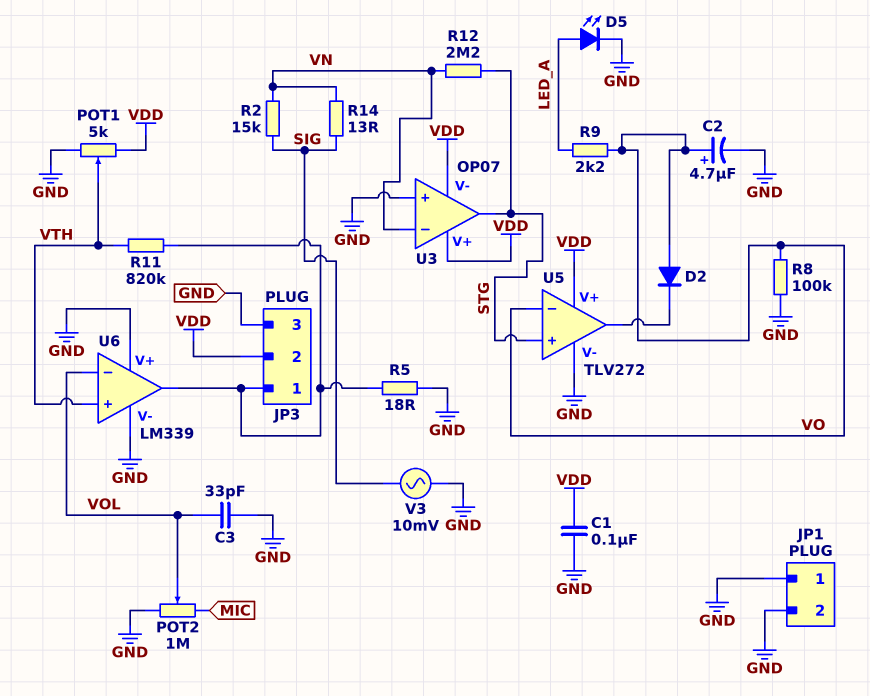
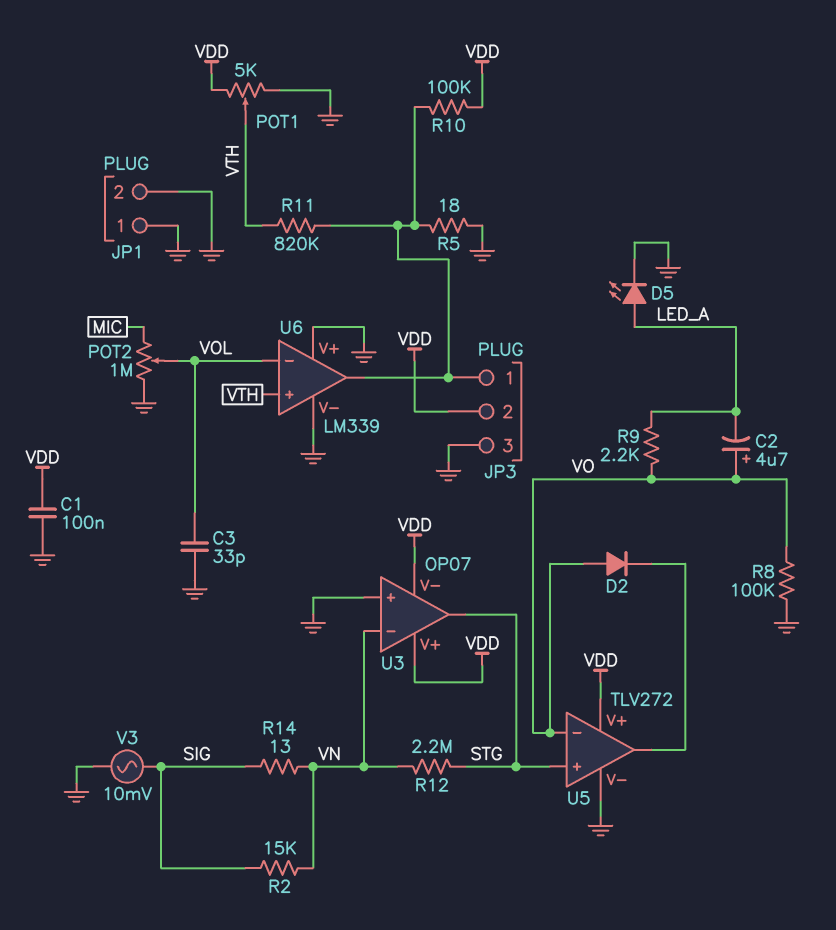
C2: 4.7uF (plus VO, minus GND) -> 4.7uF (plus VO, minus LED_A)
R10: none -> 100k (JP3/1, VDD)

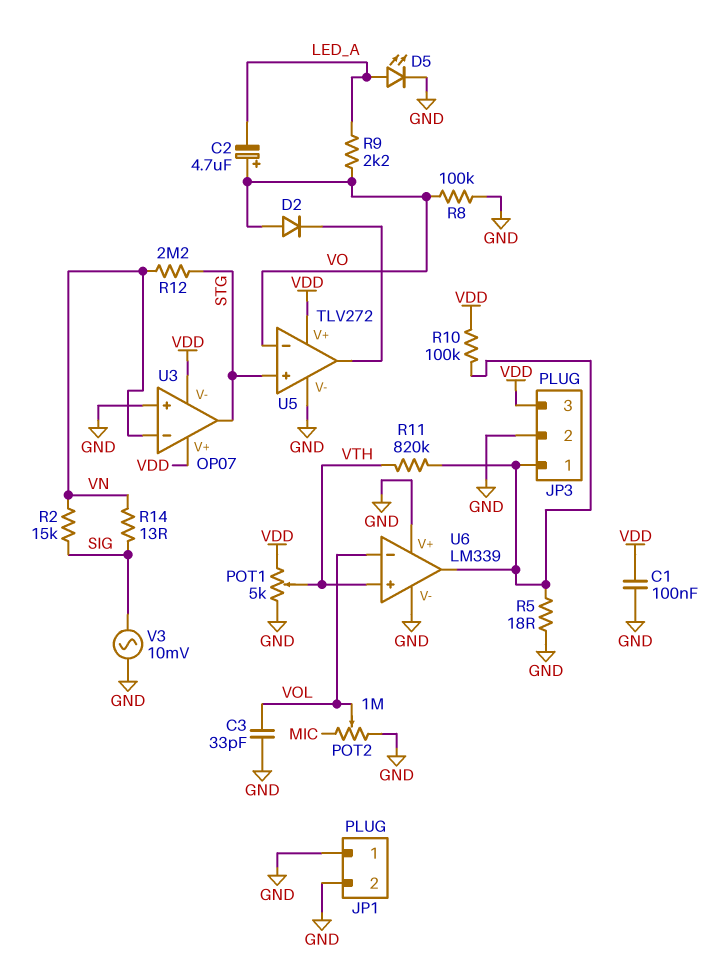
JP3 pin 2: VDD -> GND
JP3 pin 3: GND -> VDD

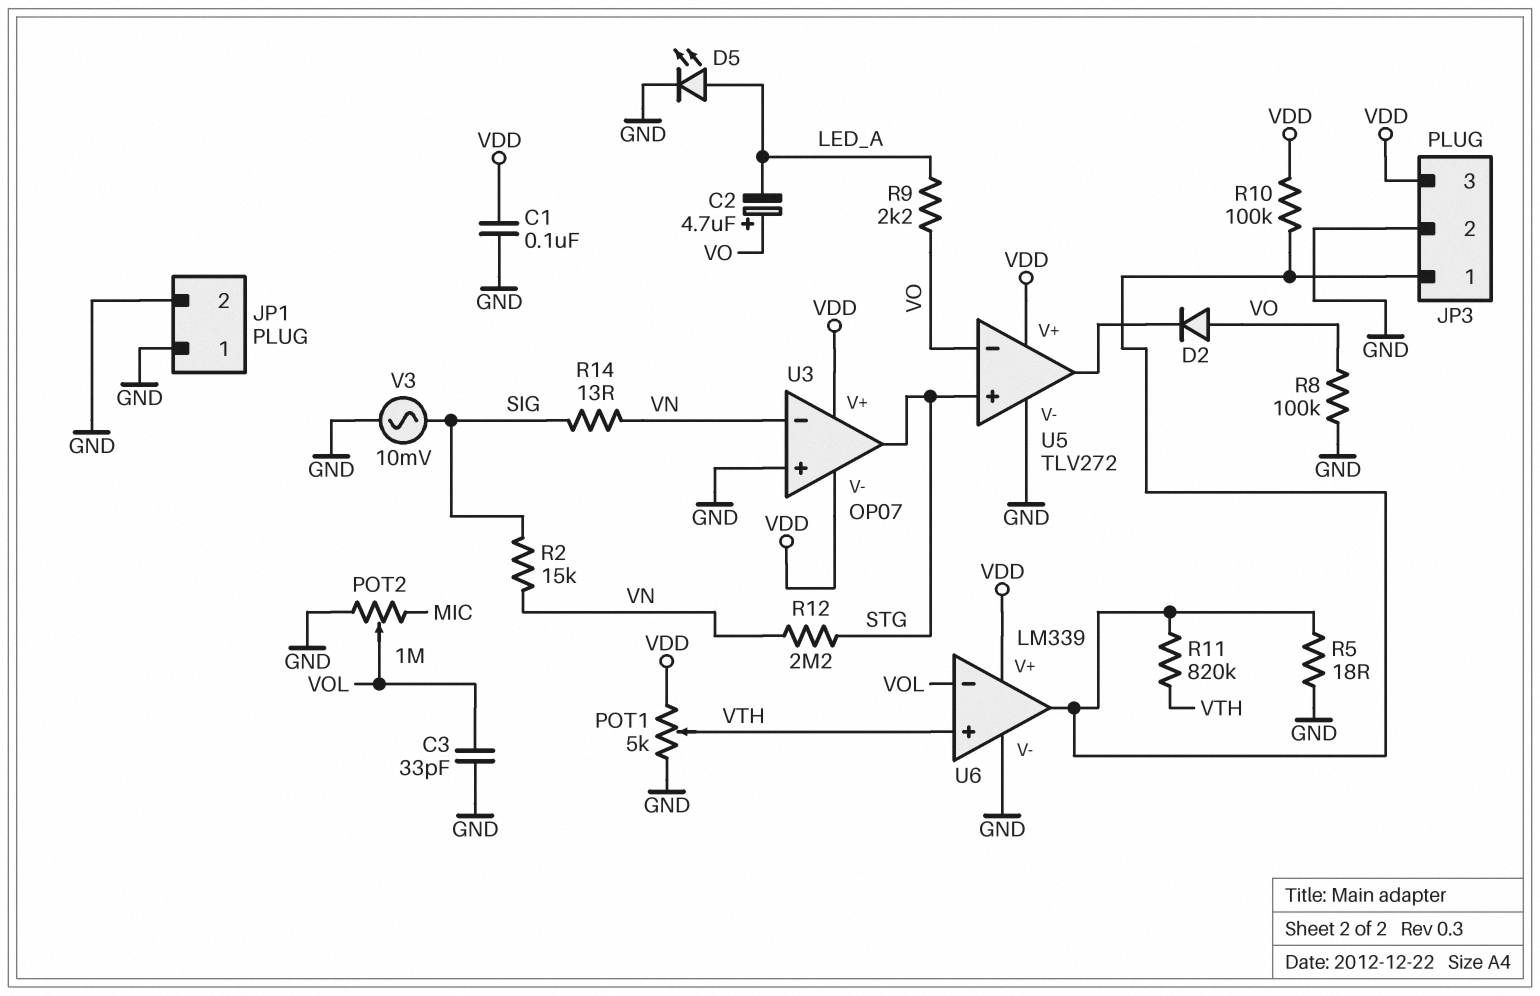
U6 pin V+: GND -> VDD

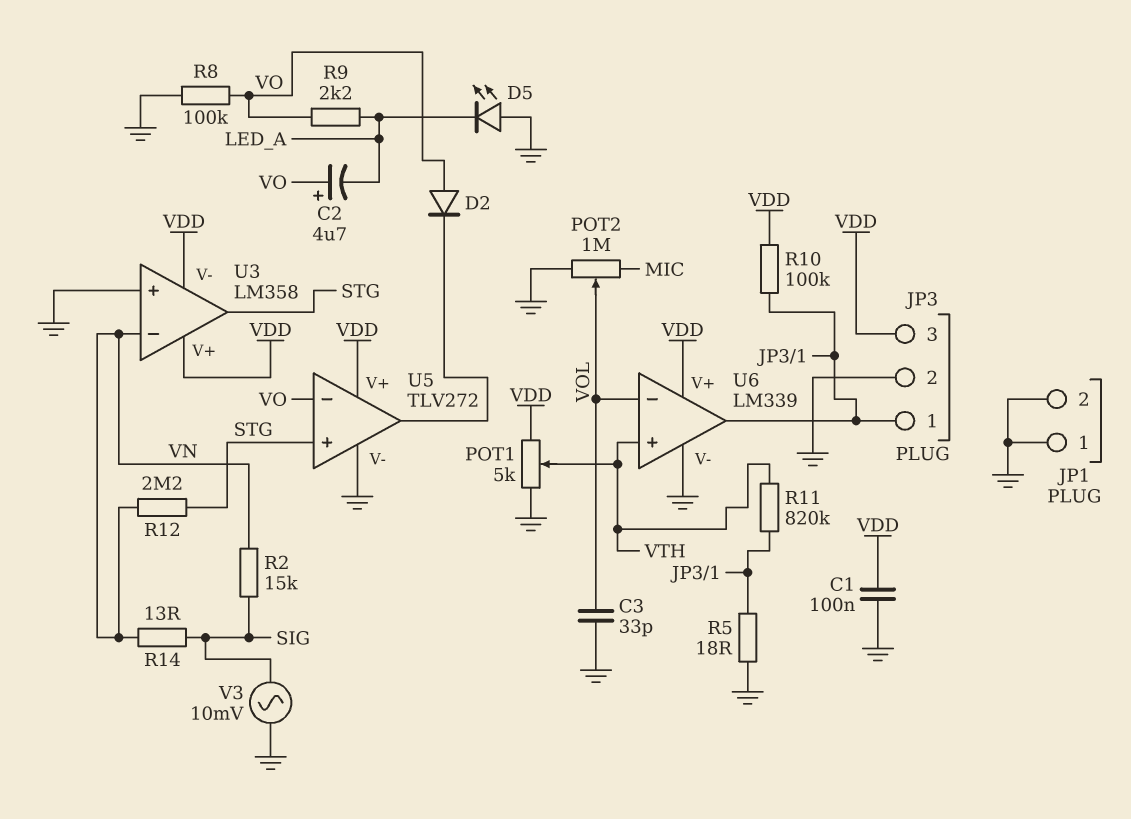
D5: LED (A LED_A, K GND) -> LED (A GND, K LED_A)
U3: OP07 -> LM358

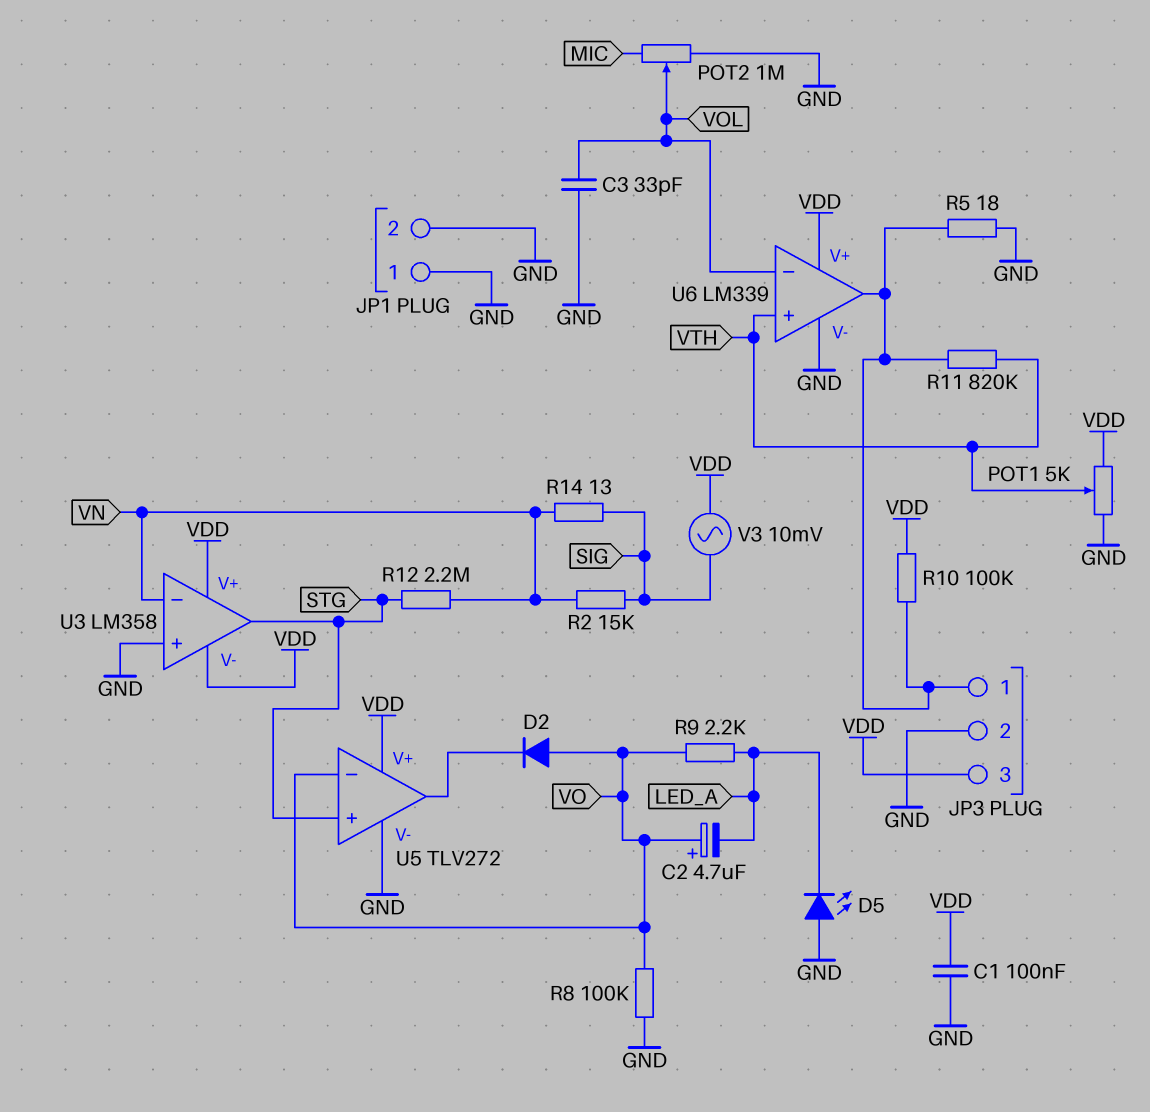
V3: AC 10mV (GND, SIG) -> AC 10mV (SIG, VDD)

